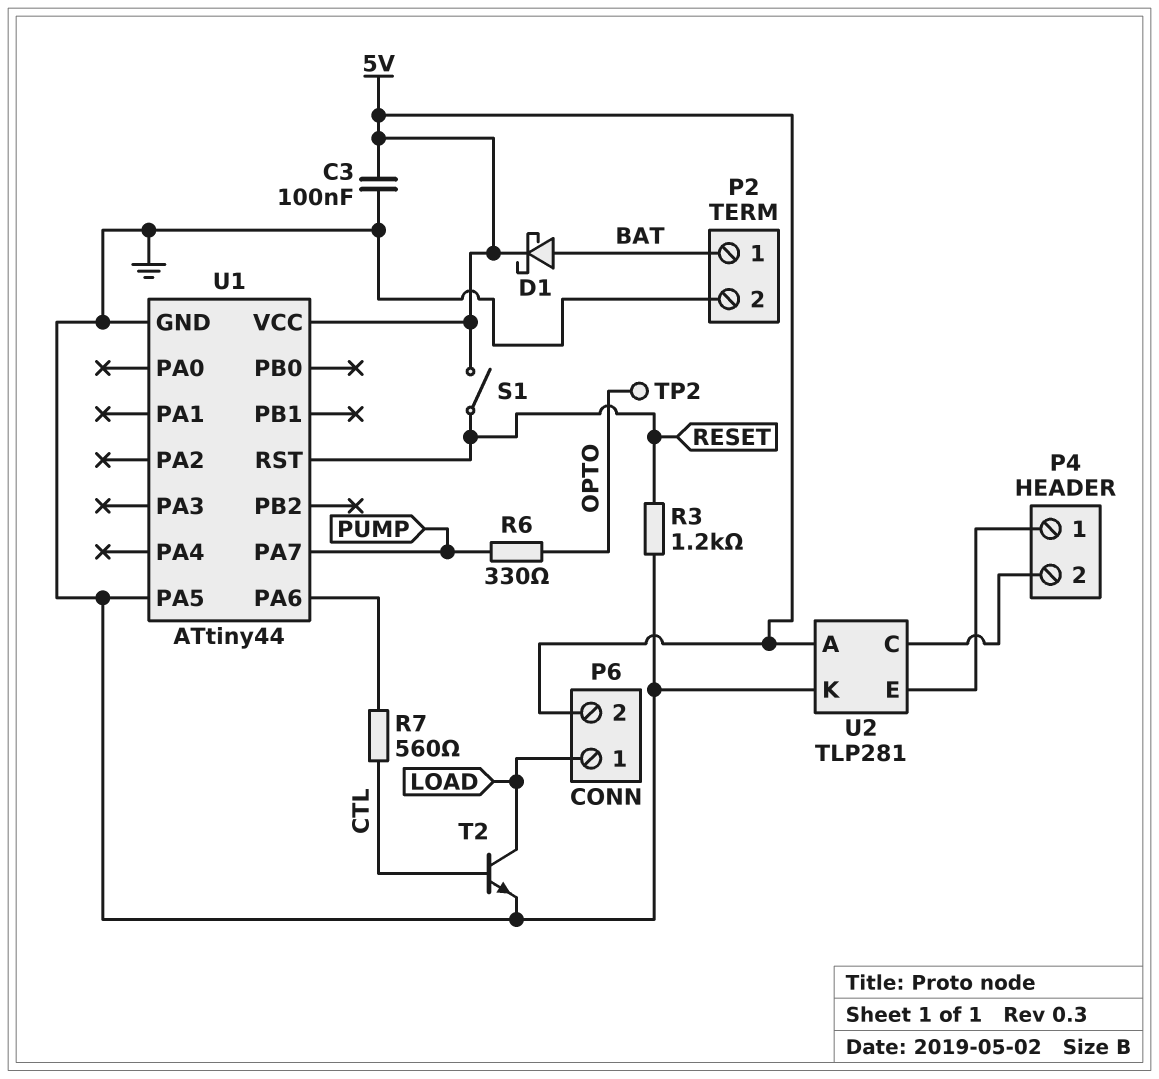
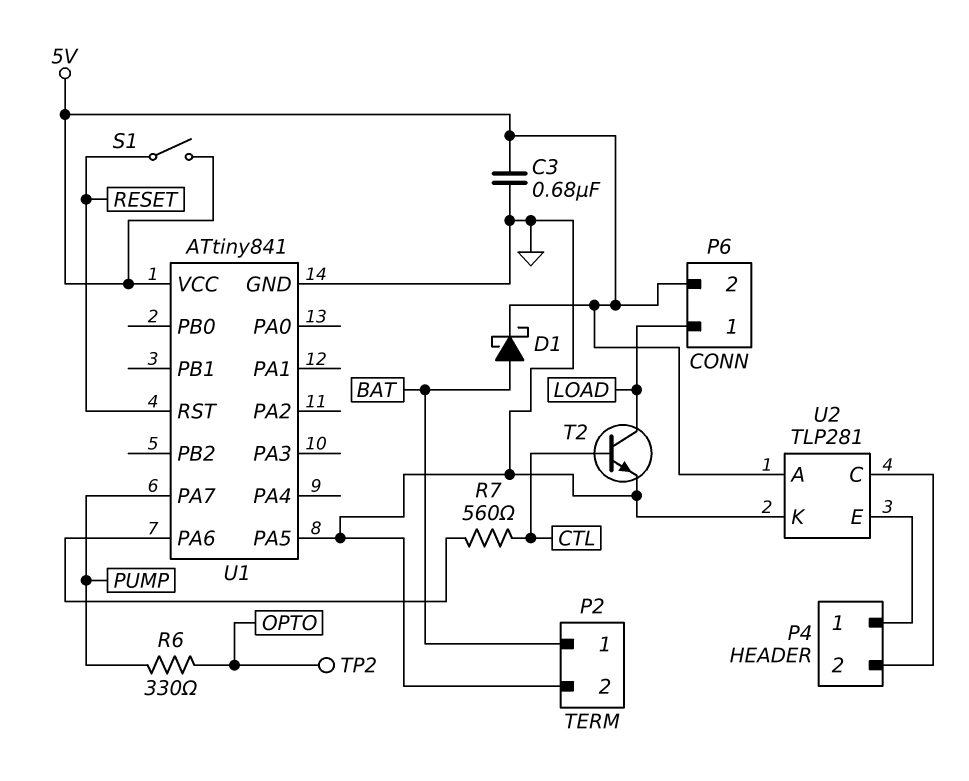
C3: 100nF (5V, GND) -> 680nF (5V, GND)
R3: 1.2k (GND, RESET) -> none
U1: ATtiny44 -> ATtiny841

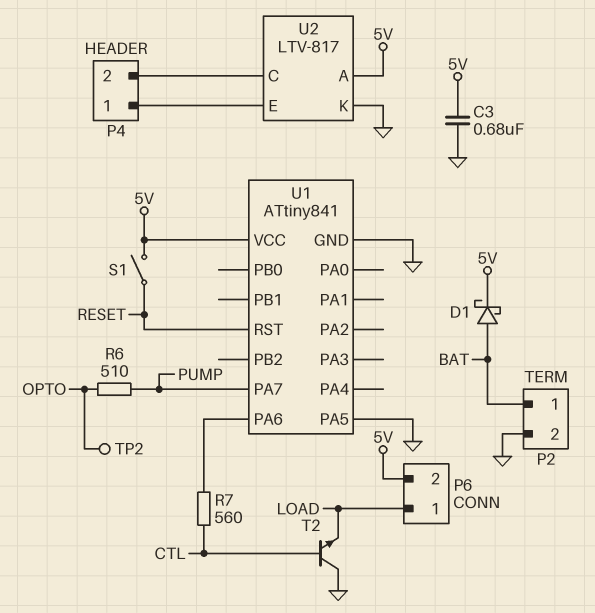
R6: 330 (OPTO, PUMP) -> 510 (OPTO, PUMP)
T2: NPN (B CTL, C LOAD, E GND) -> NPN (B CTL, C GND, E LOAD)
U2: TLP281 -> LTV-817

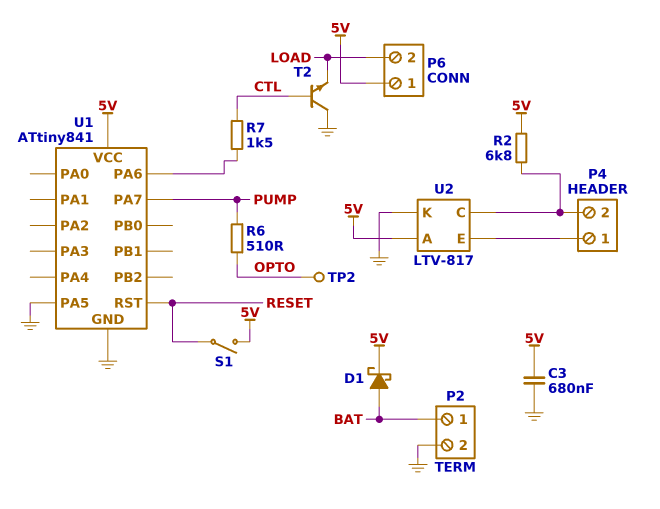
P6 pin 1: LOAD -> 5V
P6 pin 2: 5V -> LOAD
R2: none -> 6.8k (5V, P4/2)
R7: 560 (CTL, U1/PA6) -> 1.5k (CTL, U1/PA6)

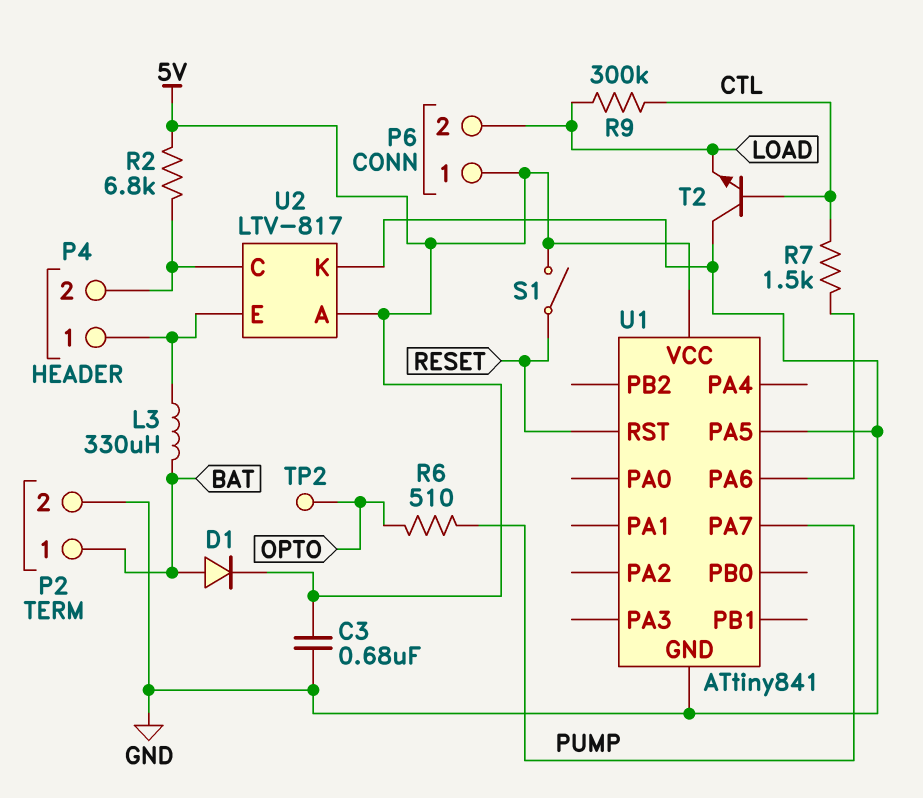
D1: schottky (A BAT, K 5V) -> diode (A BAT, K 5V)
L3: none -> 330uH (BAT, P4/1)
R9: none -> 300k (CTL, LOAD)

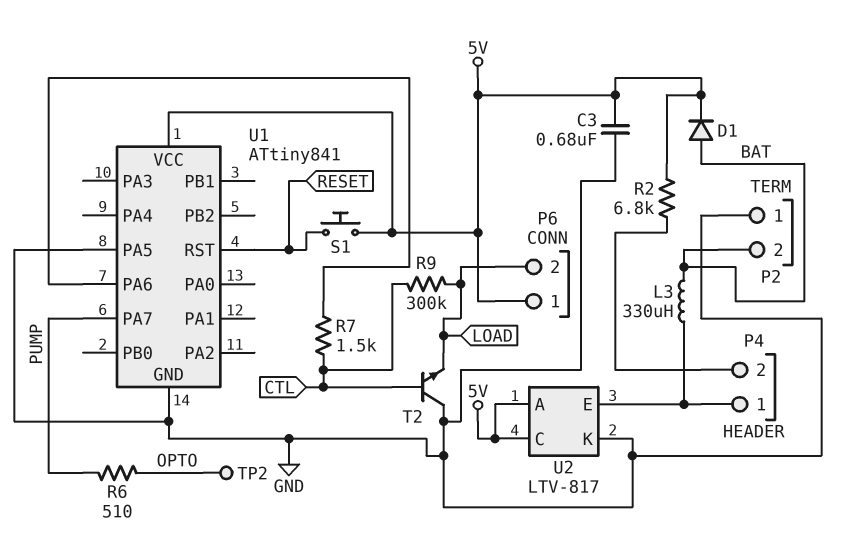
P2 pin 1: BAT -> GND
P2 pin 2: GND -> BAT
S1: switch (5V, RESET) -> button (5V, RESET)
U2 pin C: P4/2 -> 5V

